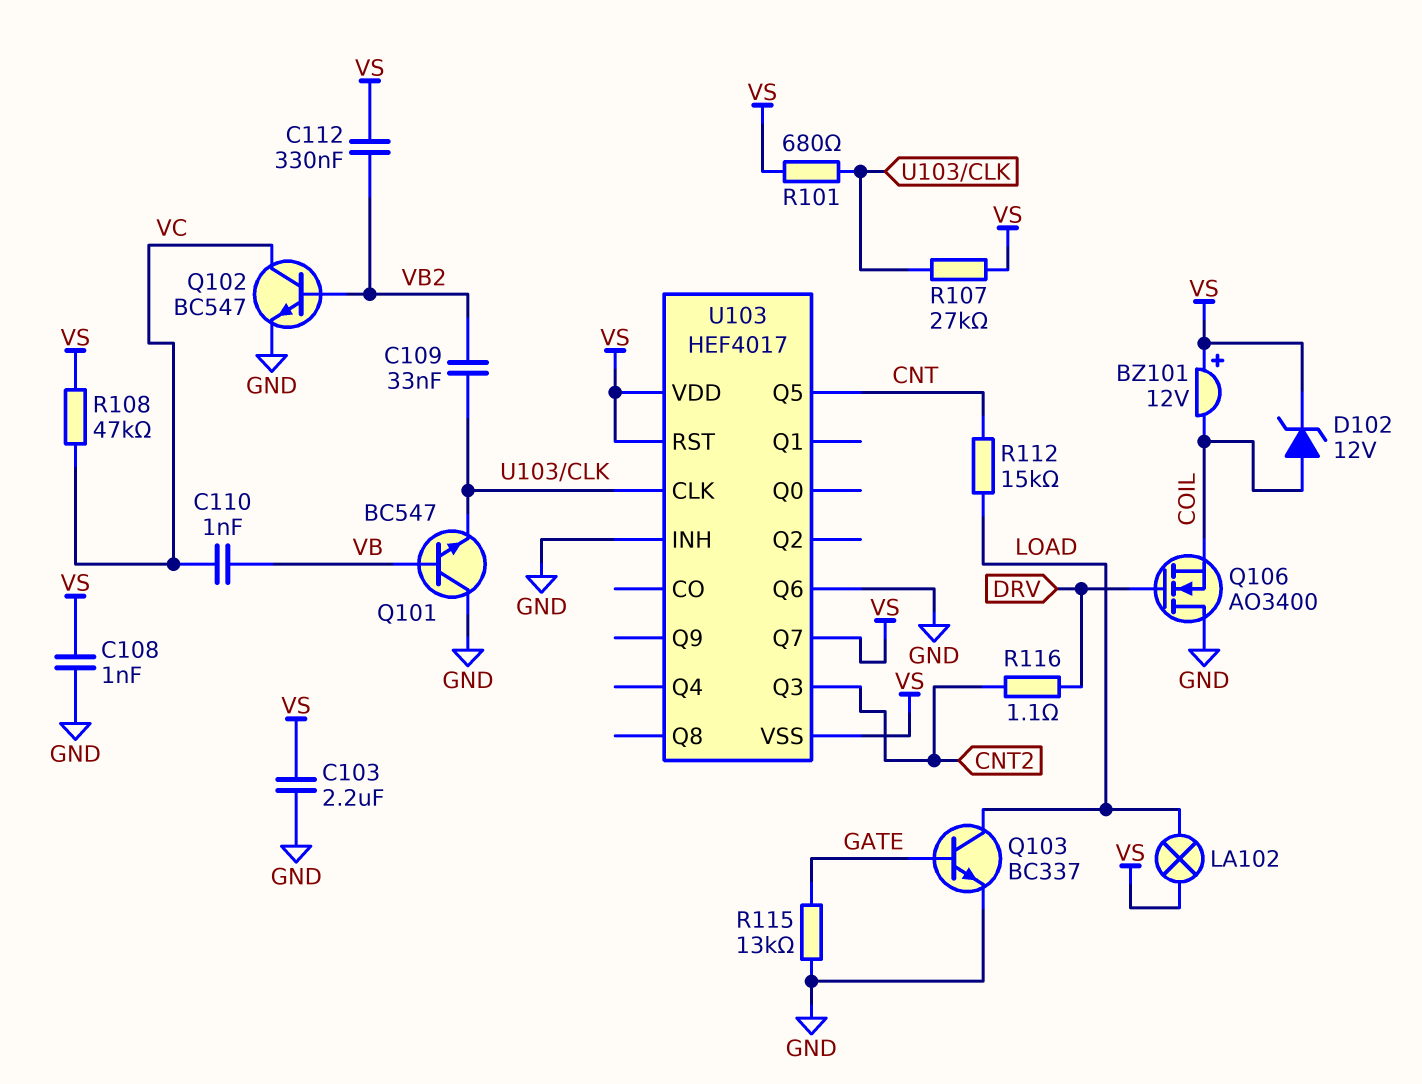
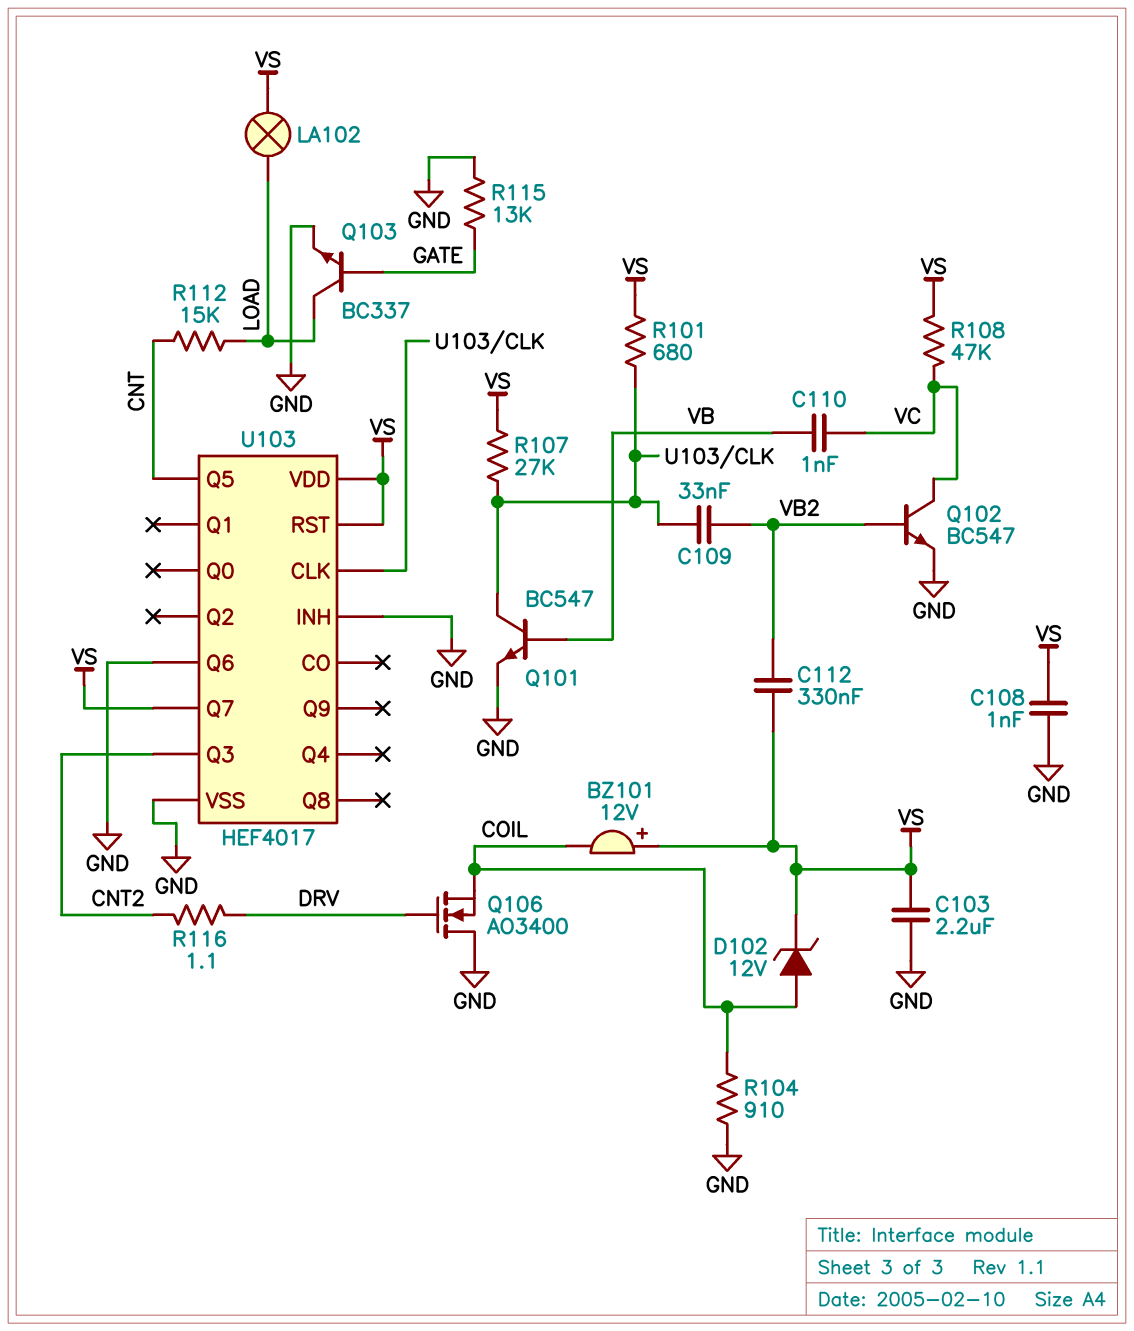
Q101: NPN BC547 (B VB, C GND, E U103/CLK) -> NPN BC547 (B VB, C U103/CLK, E GND)
R104: none -> 910 (COIL, GND)
U103 pin VSS: VS -> GND

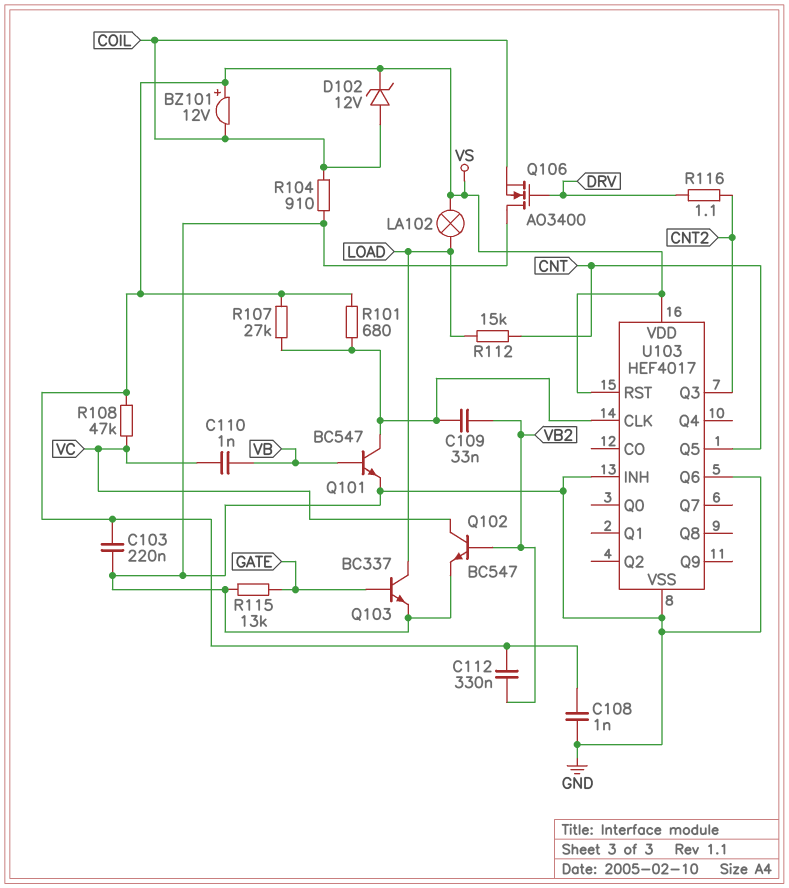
C103: 2.2uF (GND, VS) -> 220nF (GND, VS)
U103 pin Q7: VS -> none

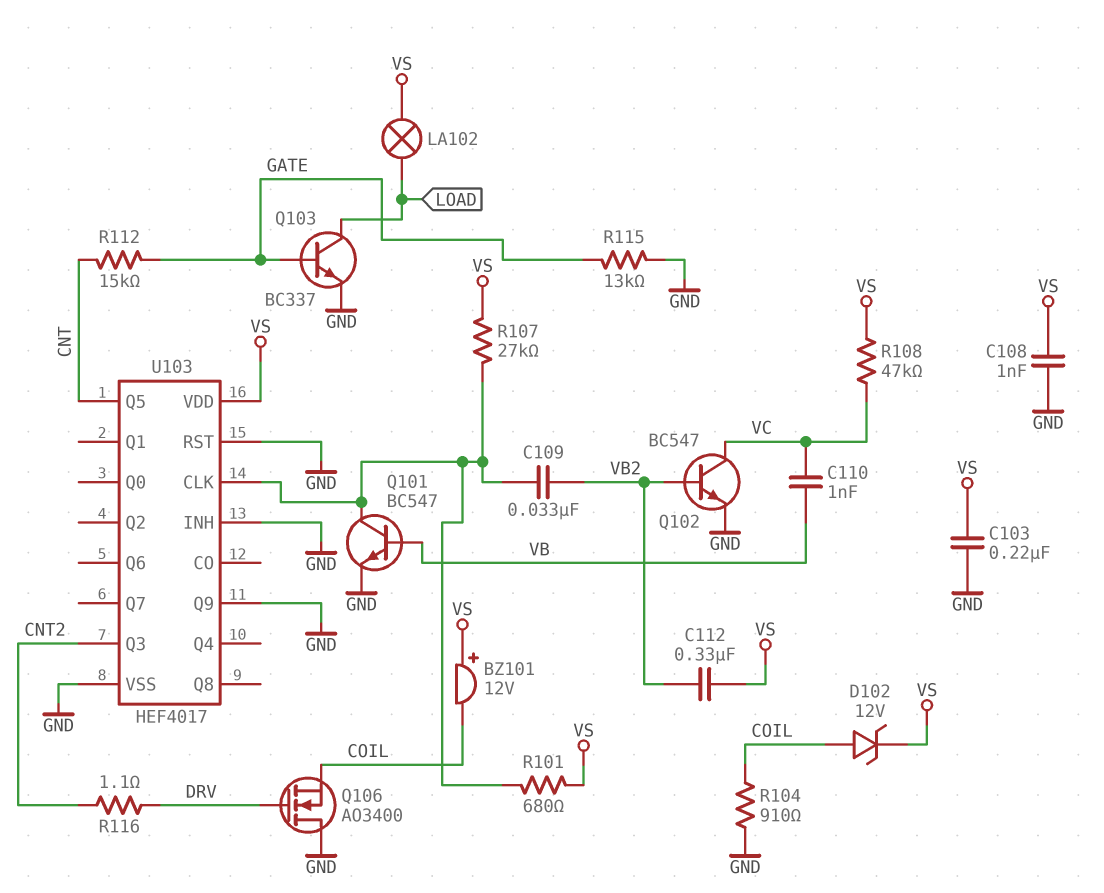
R112: 15k (CNT, LOAD) -> 15k (CNT, GATE)
U103 pin Q6: GND -> none
U103 pin Q9: none -> GND
U103 pin RST: VS -> GND

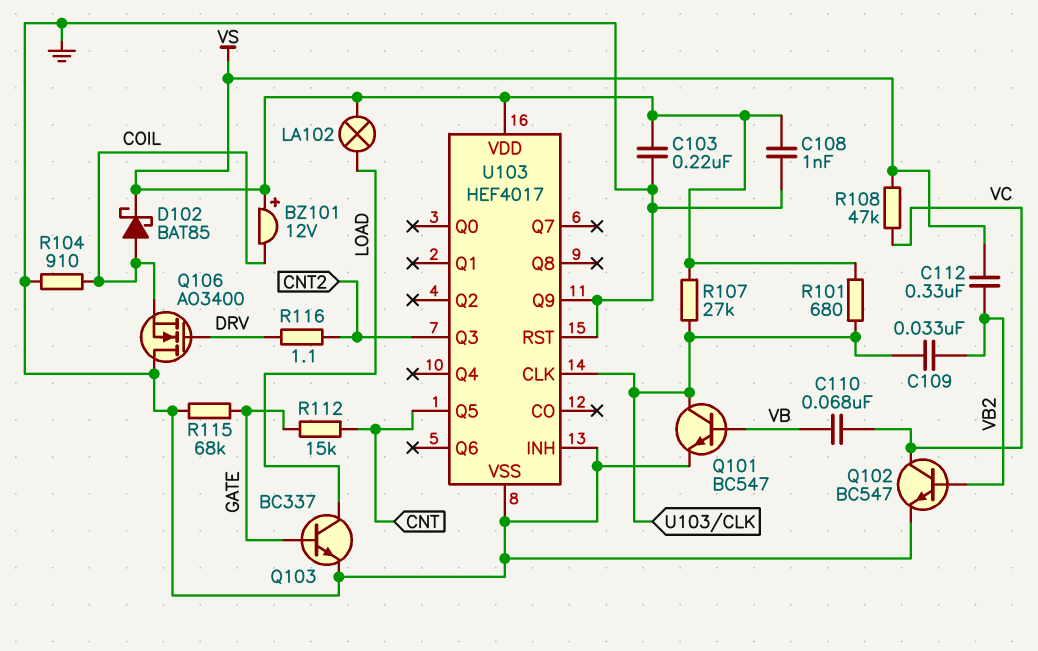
C110: 1nF (VB, VC) -> 68nF (VB, VC)
D102: zener 12V (A COIL, K VS) -> schottky BAT85 (A COIL, K VS)
R115: 13k (GATE, GND) -> 68k (GATE, GND)

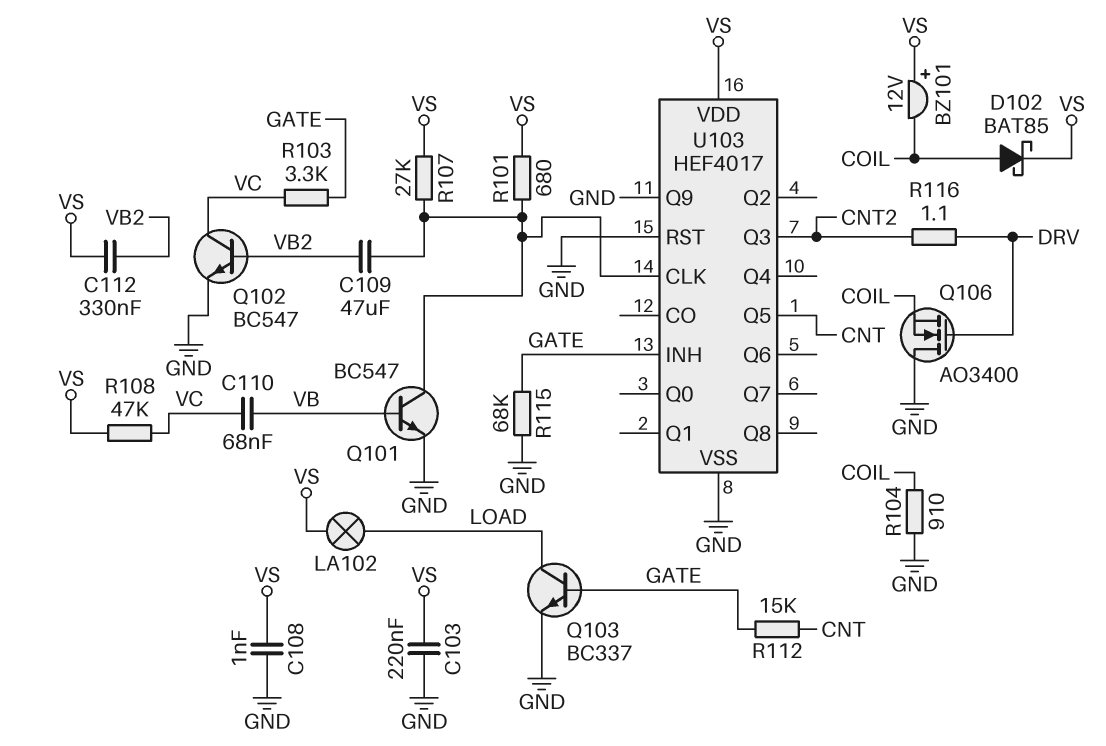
C109: 33nF (U103/CLK, VB2) -> 47uF (U103/CLK, VB2)
R103: none -> 3.3k (GATE, VC)
U103 pin INH: GND -> GATE

